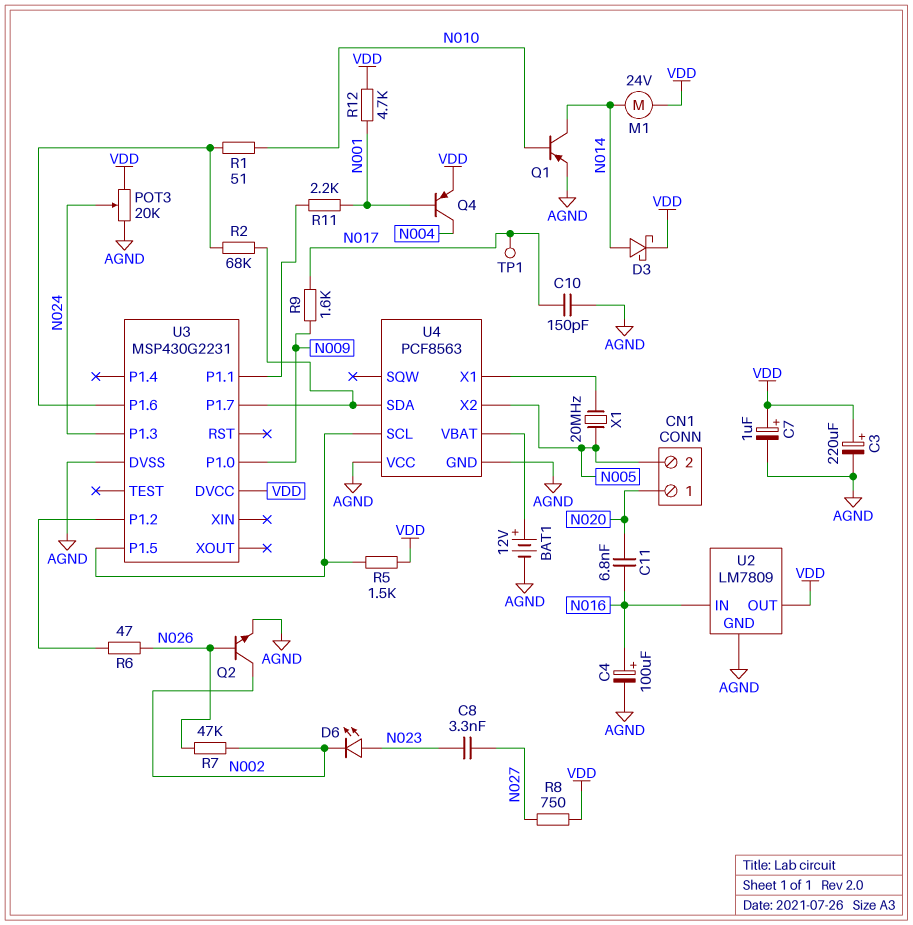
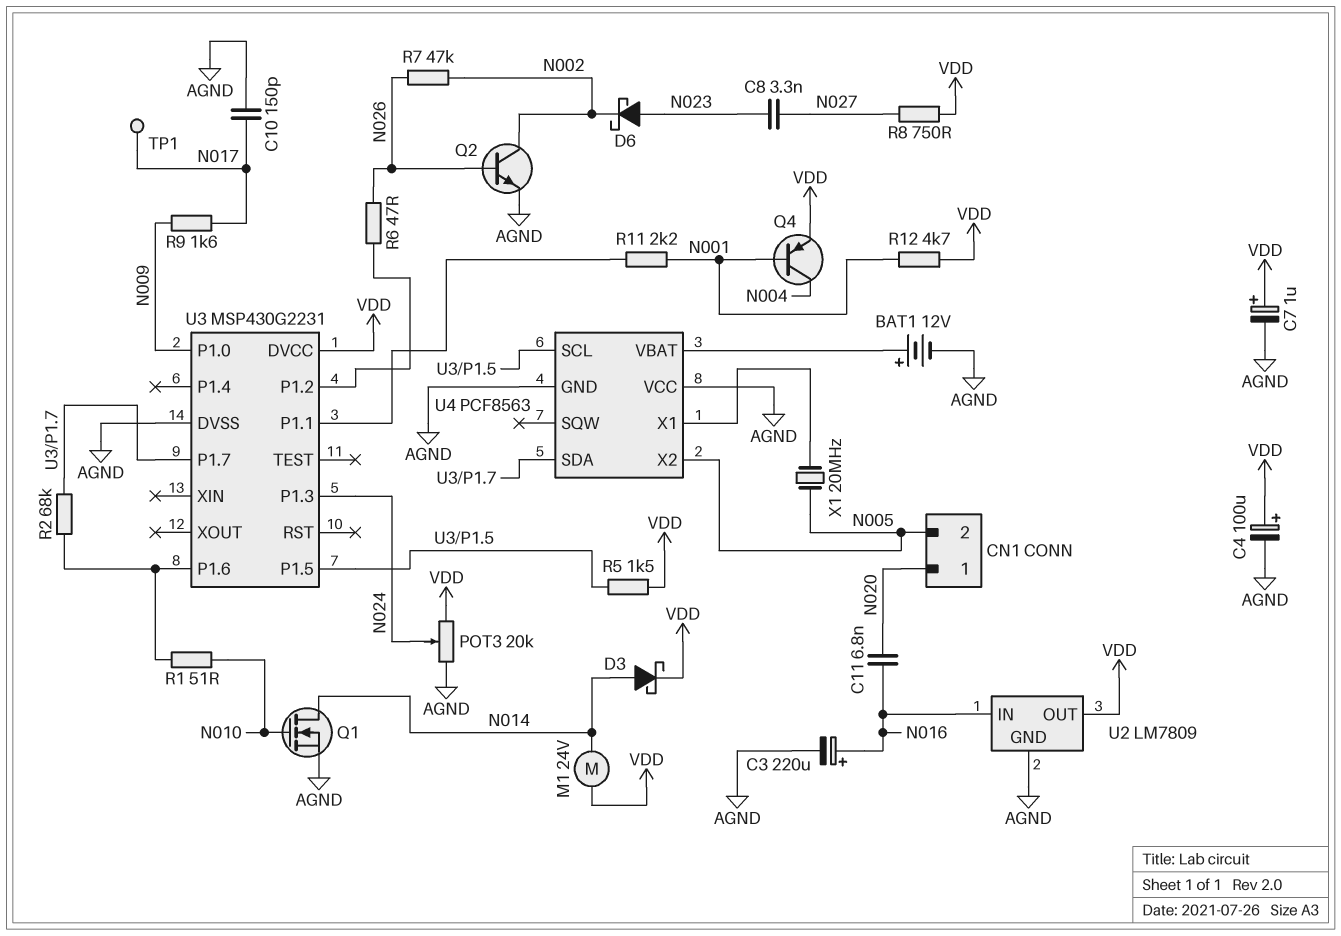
C3: 220uF (plus VDD, minus AGND) -> 220uF (plus N016, minus AGND)
C4: 100uF (plus N016, minus AGND) -> 100uF (plus VDD, minus AGND)
D6: LED (A N023, K N002) -> schottky (A N023, K N002)
Q1: PNP (B N010, C N014, E AGND) -> NMOS (G N010, D N014, S AGND)

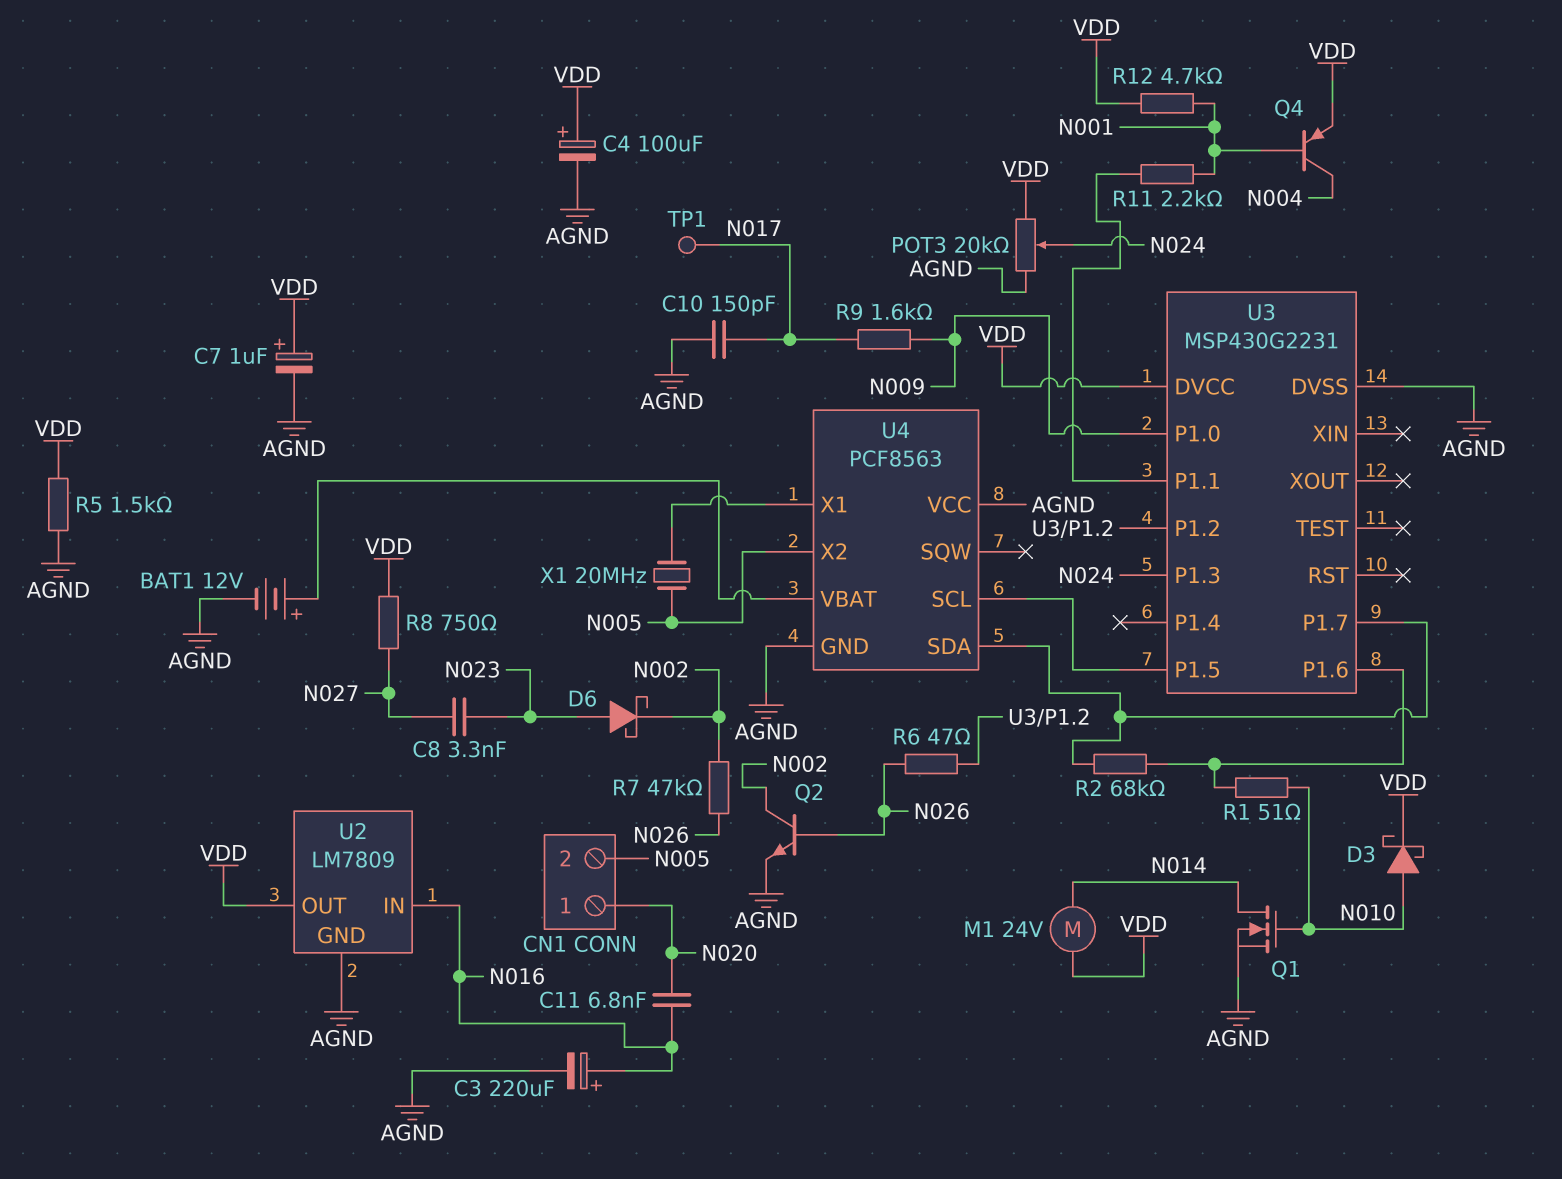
D3: schottky (A N014, K VDD) -> schottky (A N010, K VDD)
R5: 1.5k (U3/P1.5, VDD) -> 1.5k (AGND, VDD)

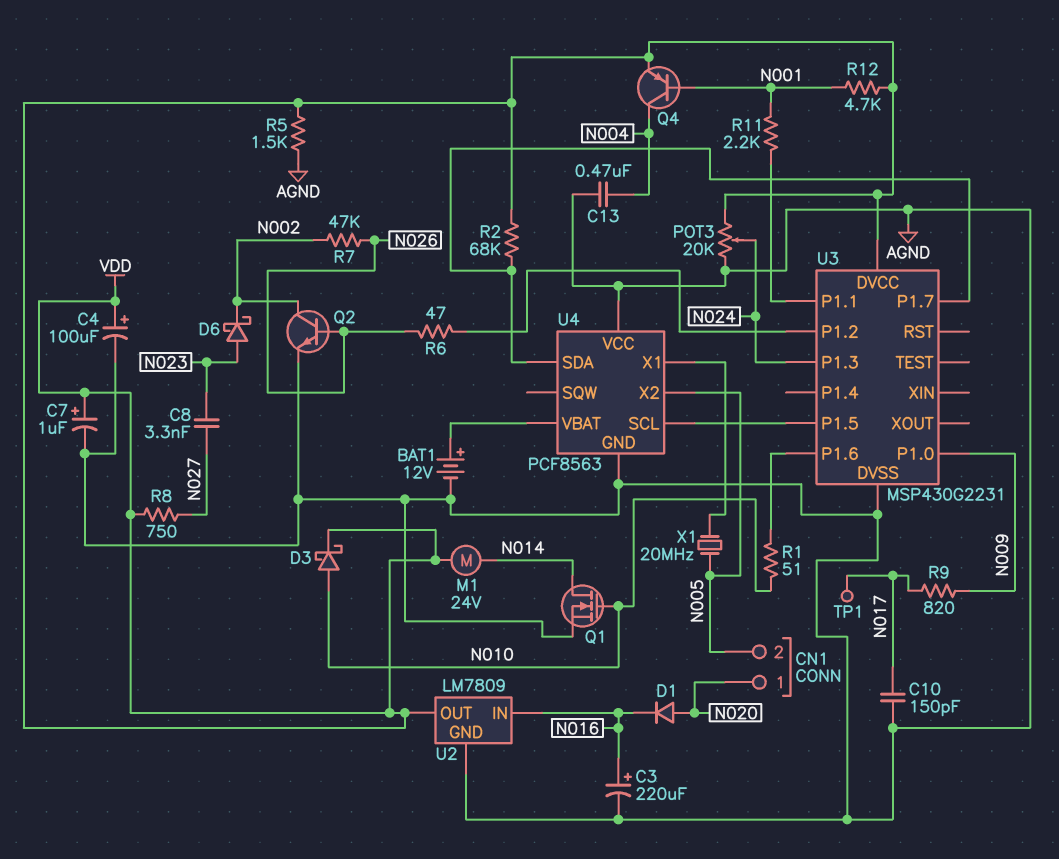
C11: 6.8nF (N016, N020) -> none
C13: none -> 470nF (AGND, N004)
D1: none -> diode (A N020, K N016)
R2: 68k (U3/P1.6, U3/P1.7) -> 68k (U3/P1.7, VDD)
R9: 1.6k (N009, N017) -> 820 (N009, N017)

